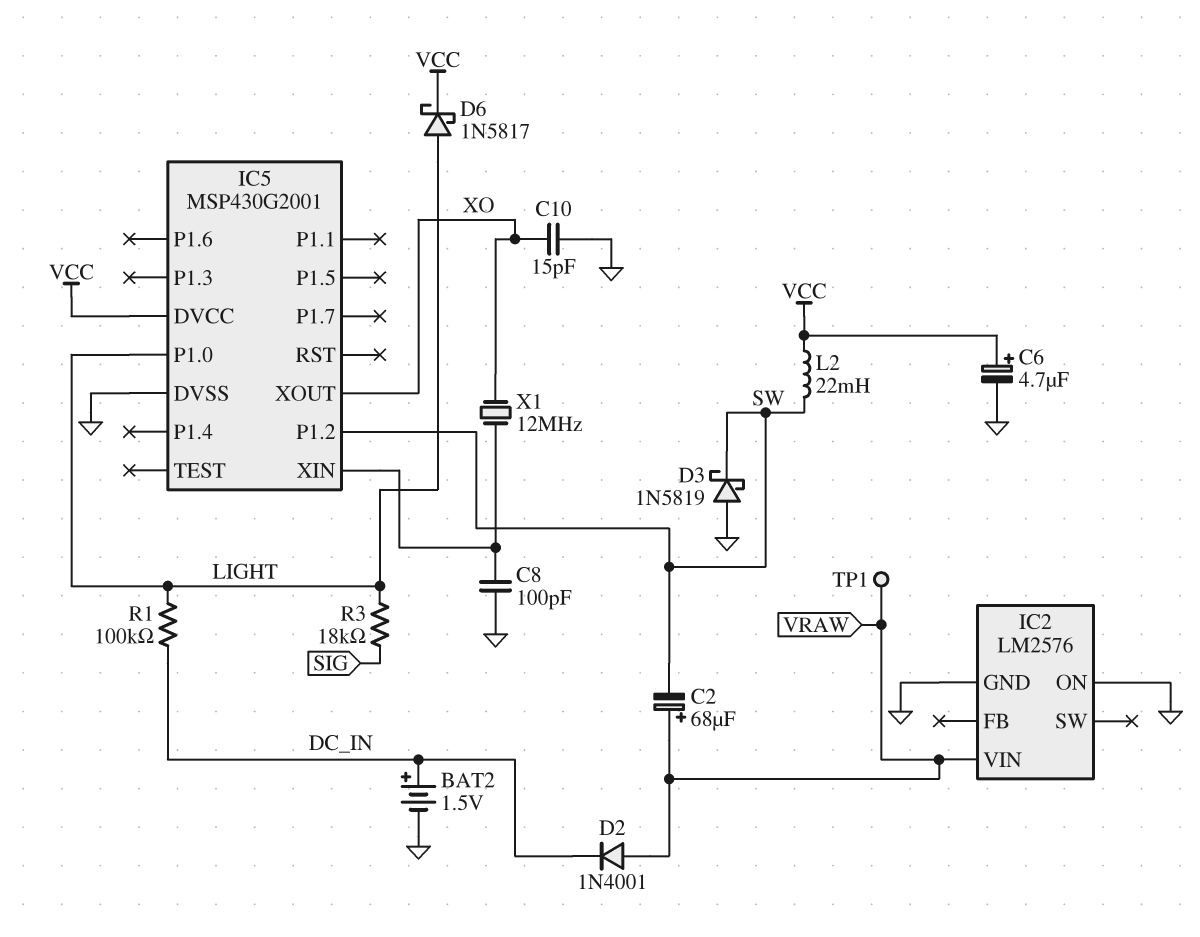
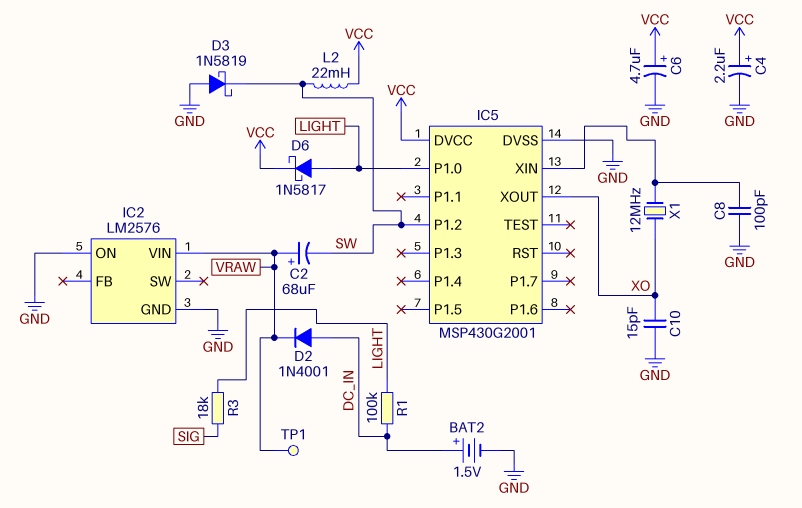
C4: none -> 2.2uF (plus VCC, minus GND)
D2: diode 1N4001 (A VRAW, K DC_IN) -> diode 1N4001 (A DC_IN, K VRAW)

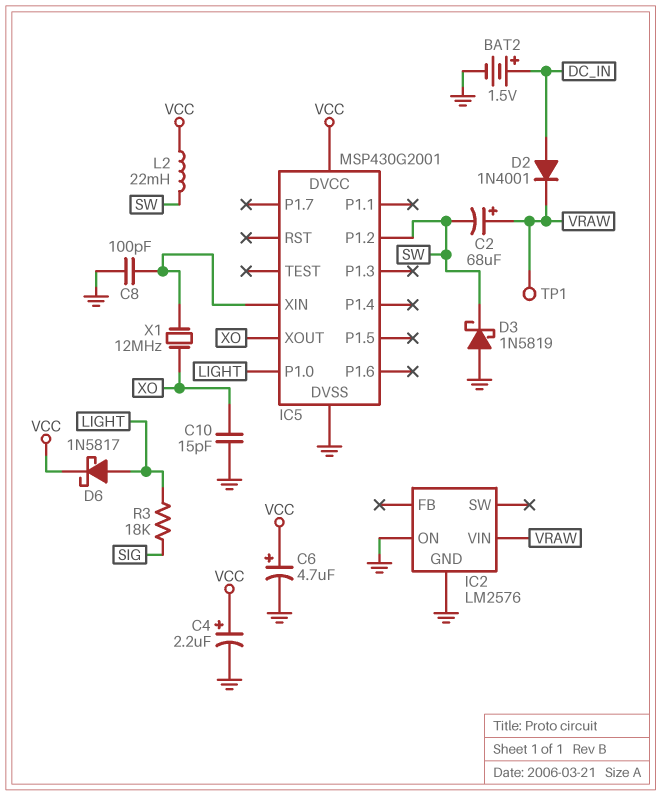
R1: 100k (DC_IN, LIGHT) -> none

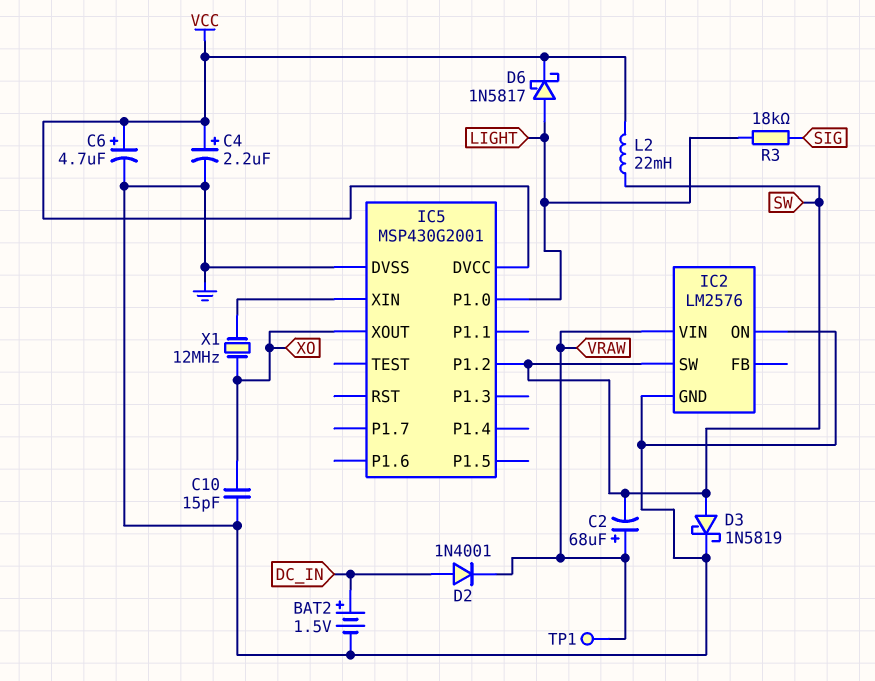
C8: 100pF (GND, IC5/XIN) -> none
D3: schottky 1N5819 (A GND, K SW) -> schottky 1N5819 (A SW, K GND)
IC2 pin SW: none -> SW

